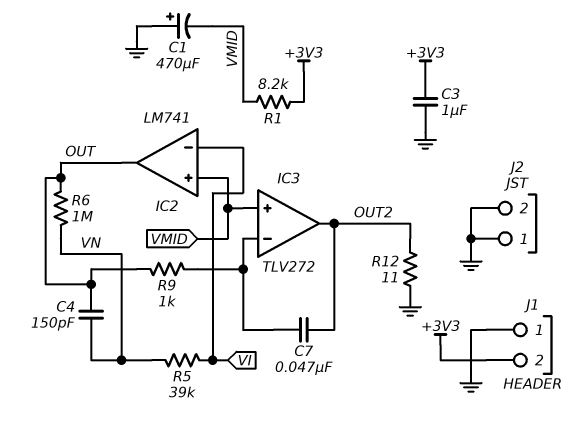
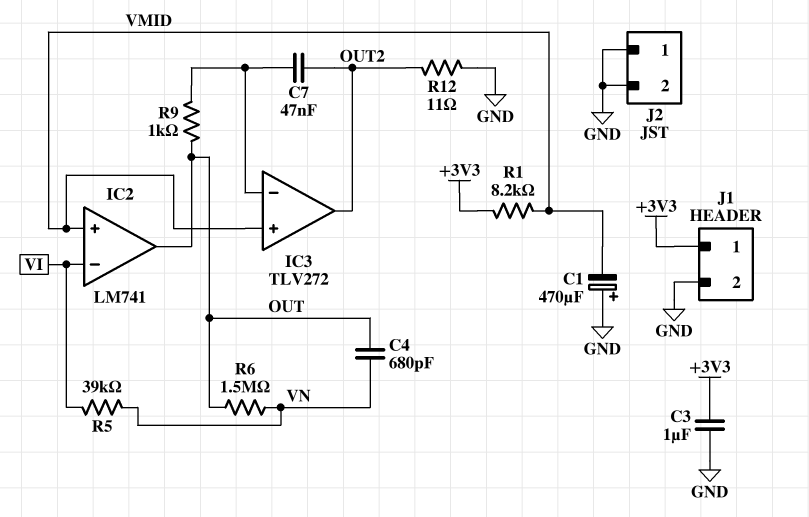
C4: 150pF (OUT, VN) -> 680pF (OUT, VN)
J1 pin 1: GND -> +3V3
J1 pin 2: +3V3 -> GND
R6: 1M (OUT, VN) -> 1.5M (OUT, VN)

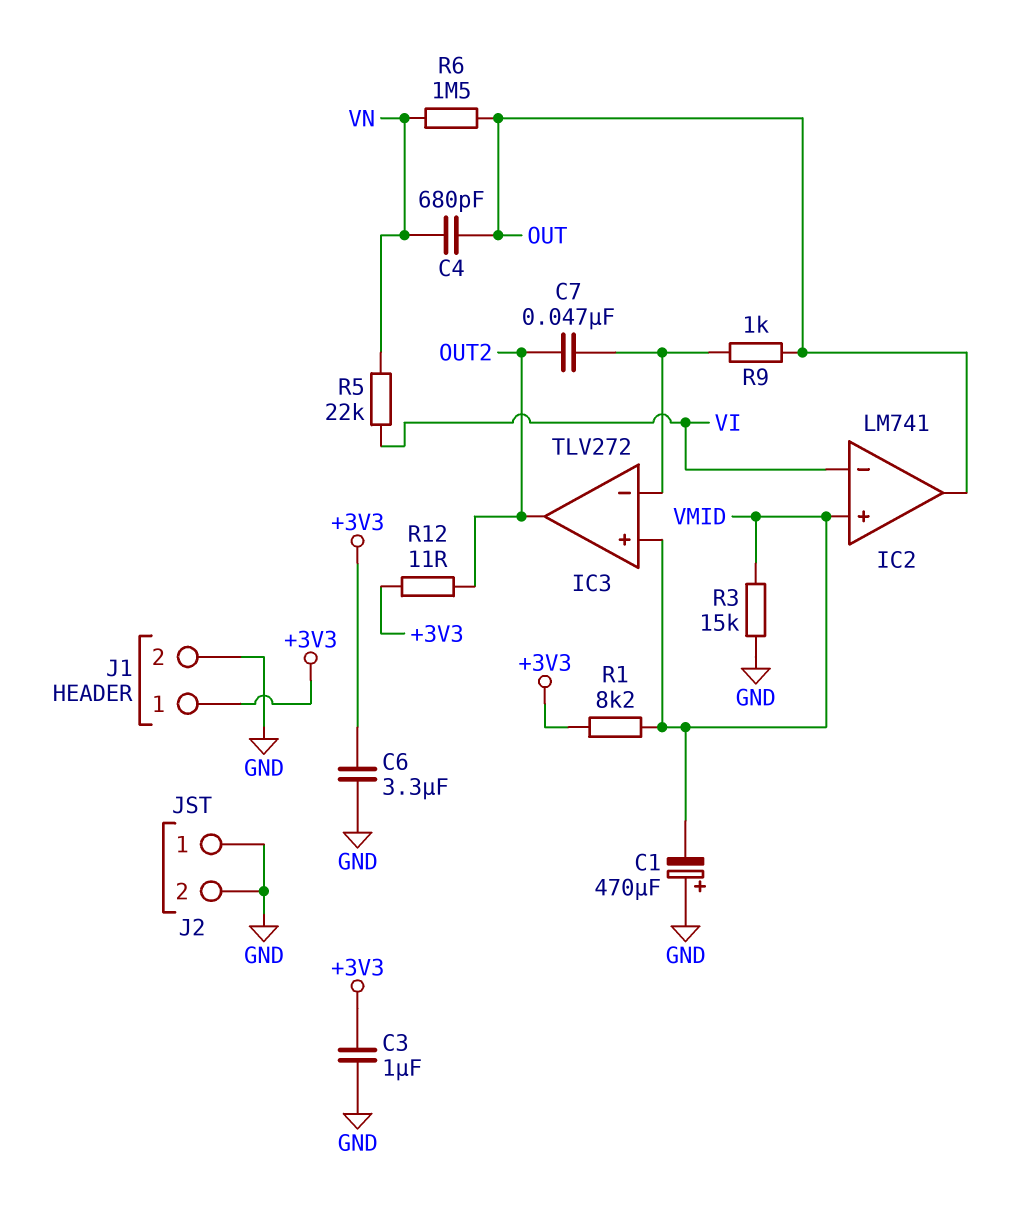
C6: none -> 3.3uF (+3V3, GND)
R3: none -> 15k (GND, VMID)
R5: 39k (VI, VN) -> 22k (VI, VN)
R12: 11 (GND, OUT2) -> 11 (+3V3, OUT2)

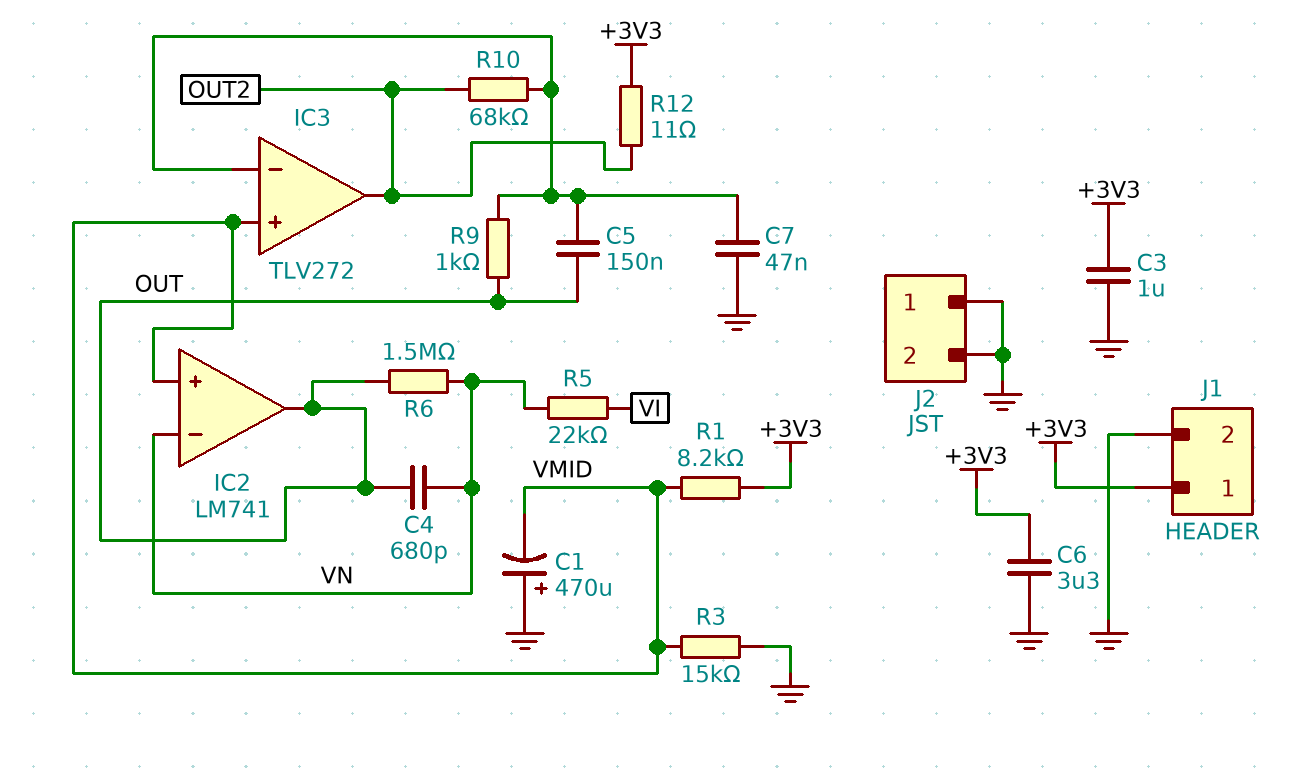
C5: none -> 150nF (IC3/in-, OUT)
C7: 47nF (IC3/in-, OUT2) -> 47nF (GND, IC3/in-)
IC2 pin in-: VI -> VN
R10: none -> 68k (IC3/in-, OUT2)

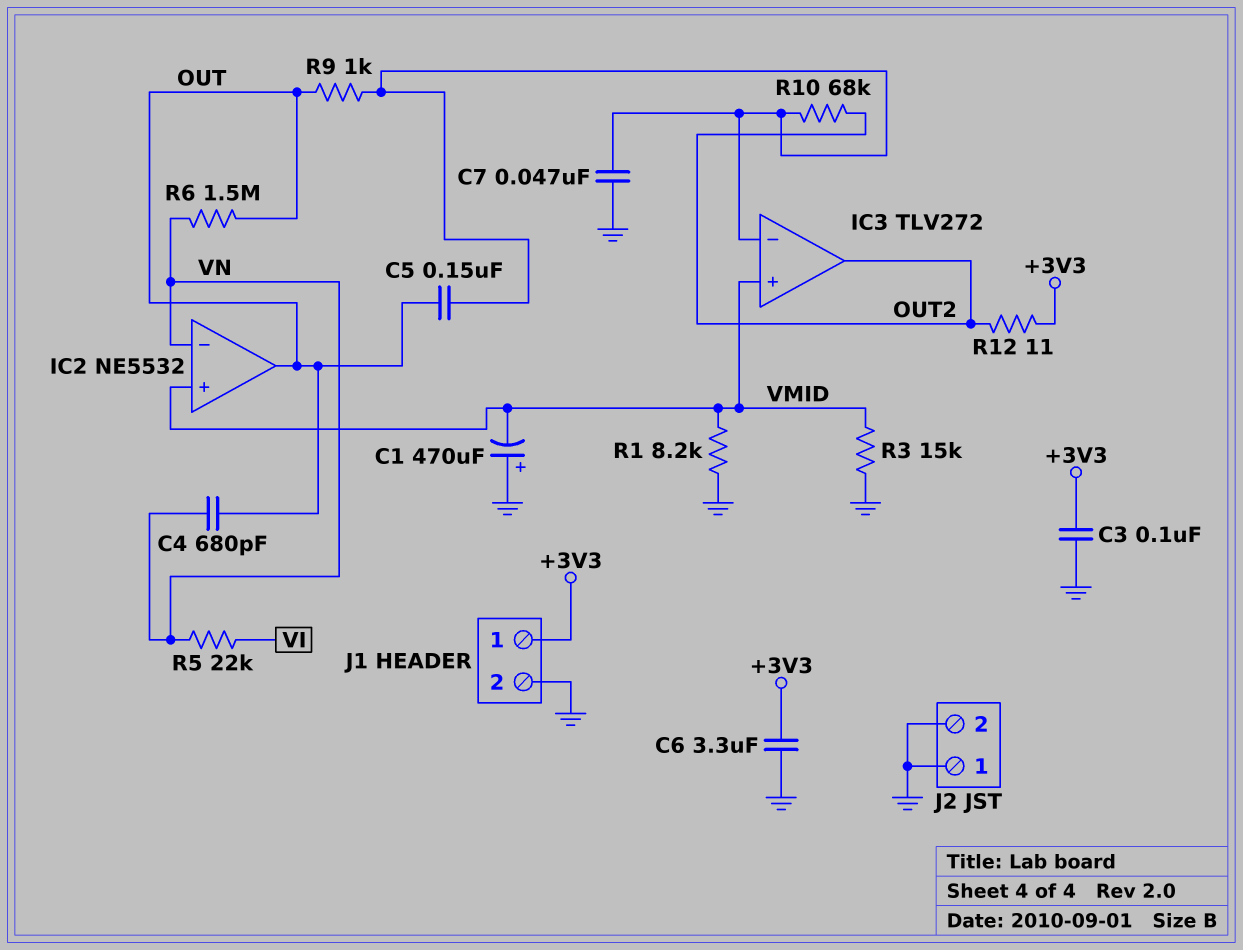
C3: 1uF (+3V3, GND) -> 100nF (+3V3, GND)
IC2: LM741 -> NE5532
R1: 8.2k (+3V3, VMID) -> 8.2k (GND, VMID)

